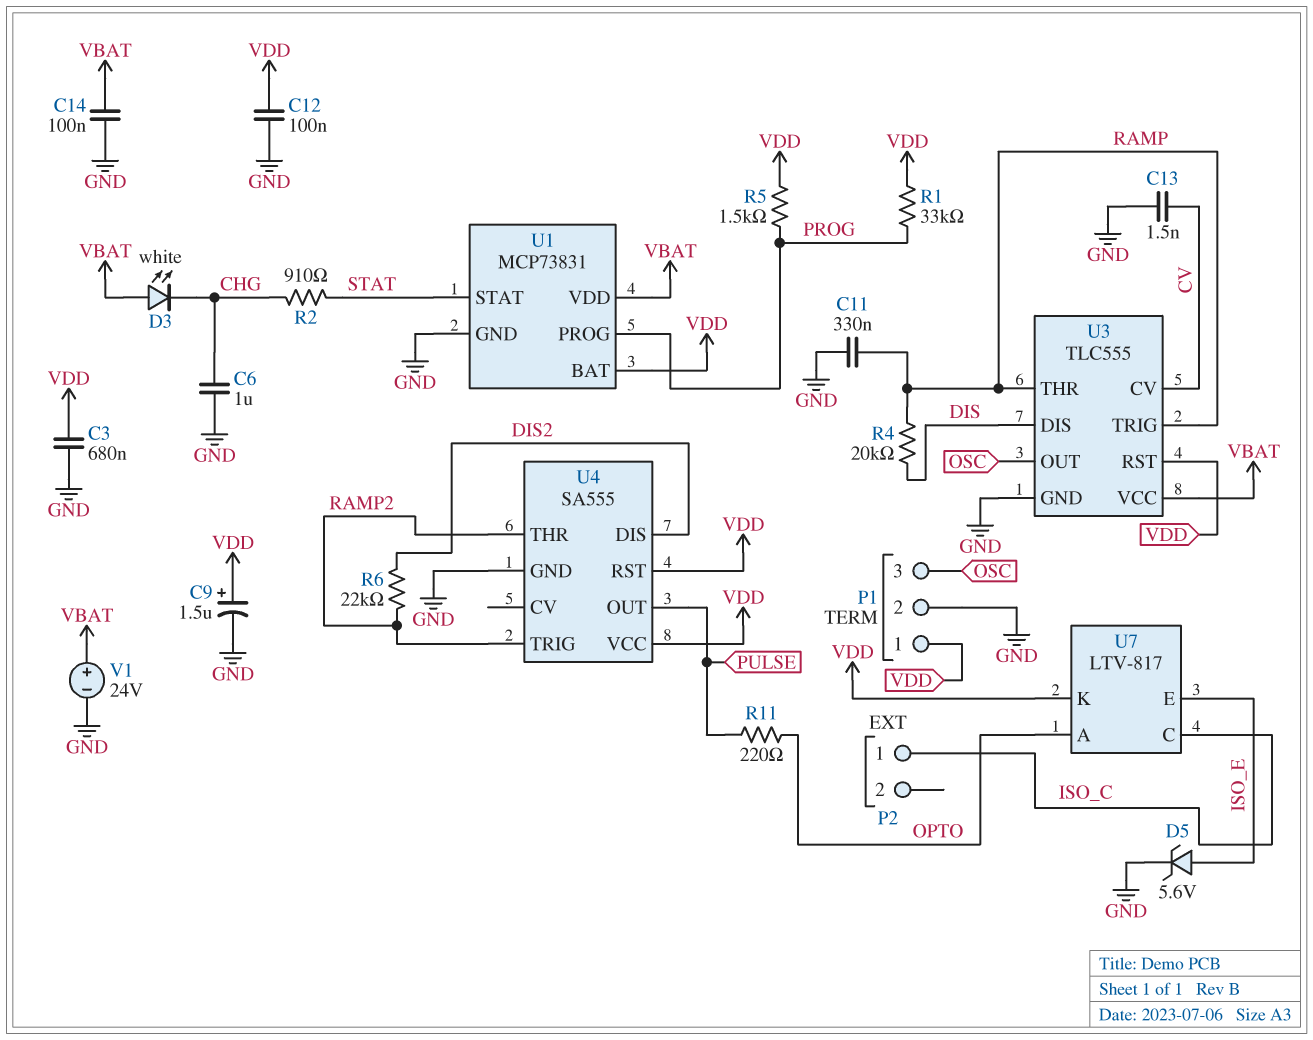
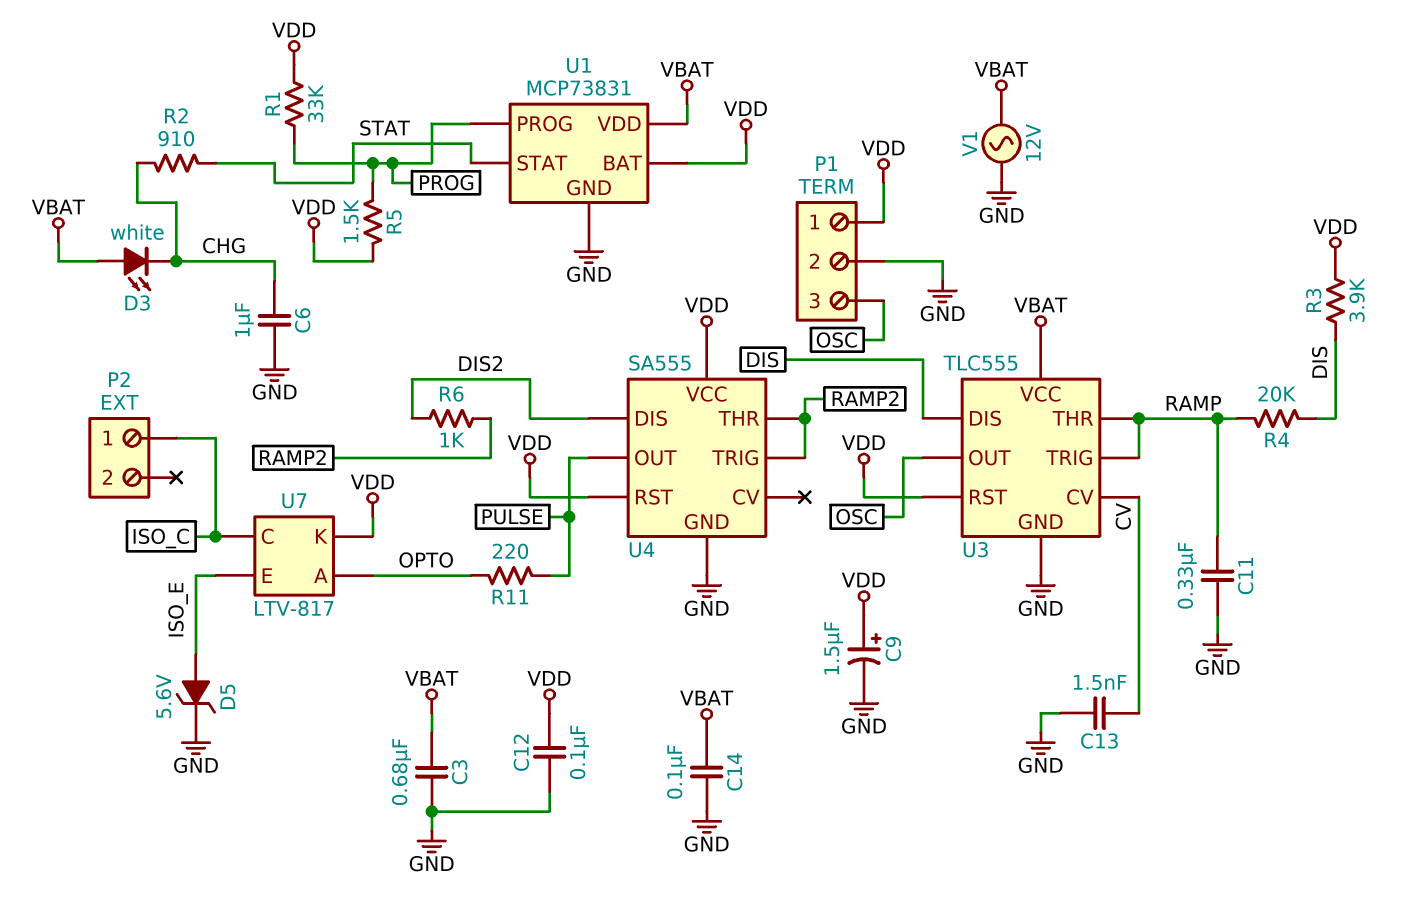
C3: 680nF (GND, VDD) -> 680nF (GND, VBAT)
R3: none -> 3.9k (DIS, VDD)
R6: 22k (DIS2, RAMP2) -> 1k (DIS2, RAMP2)
V1: 24V (plus VBAT, minus GND) -> AC 12V (GND, VBAT)

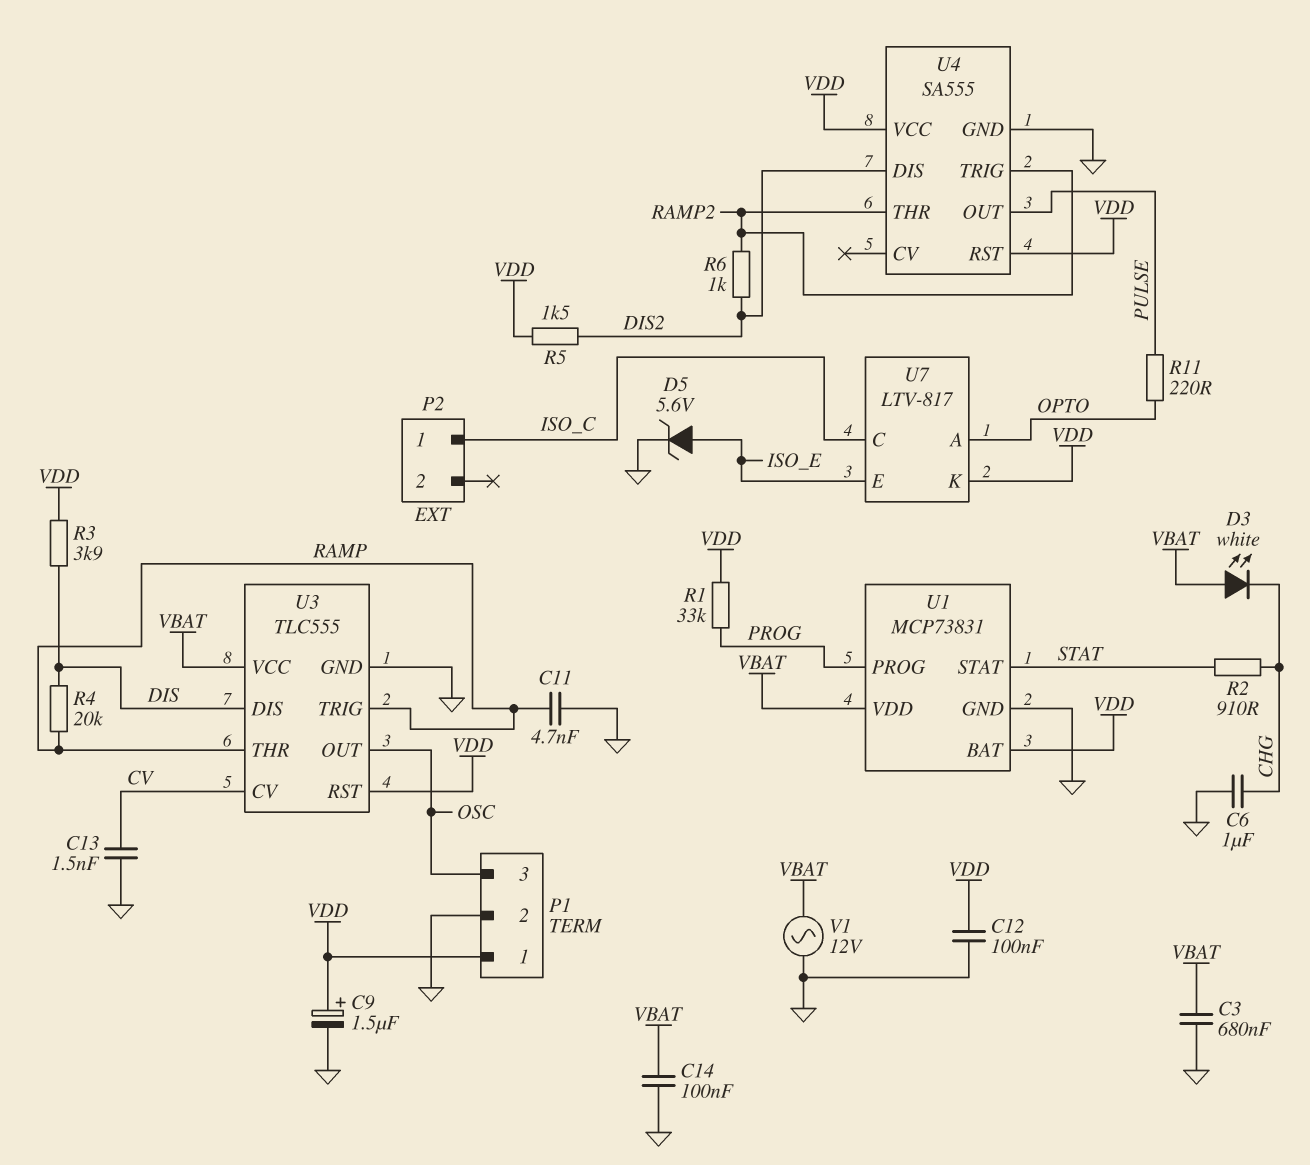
C11: 330nF (GND, RAMP) -> 4.7nF (GND, RAMP)
R5: 1.5k (PROG, VDD) -> 1.5k (DIS2, VDD)

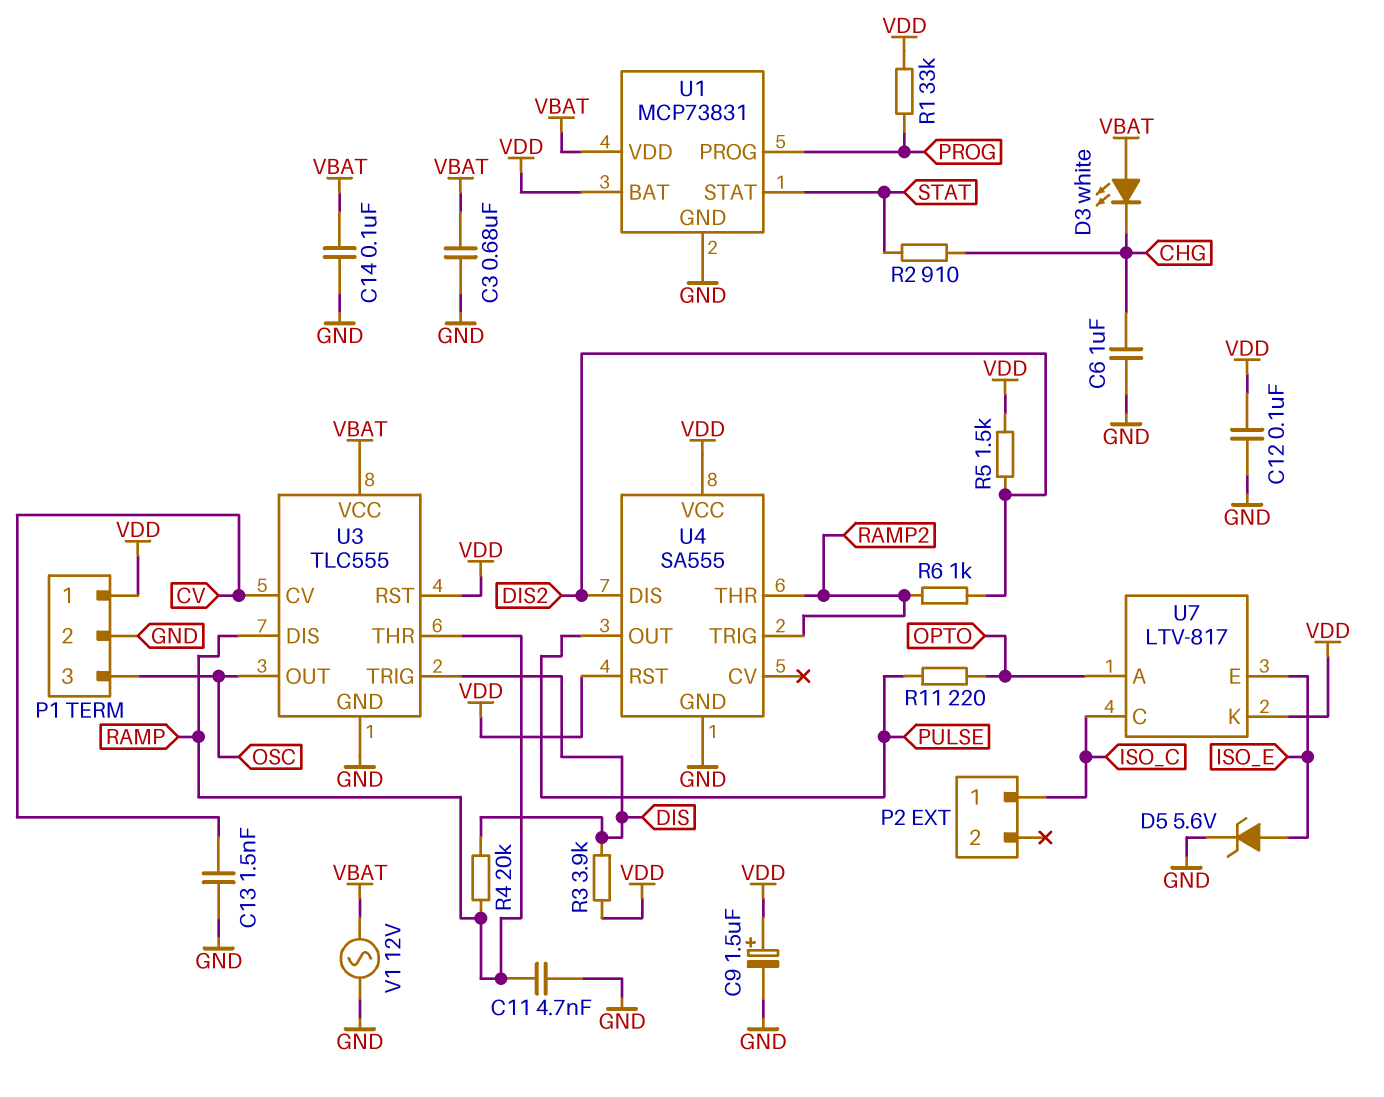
U3 pin DIS: DIS -> RAMP
U3 pin TRIG: RAMP -> DIS

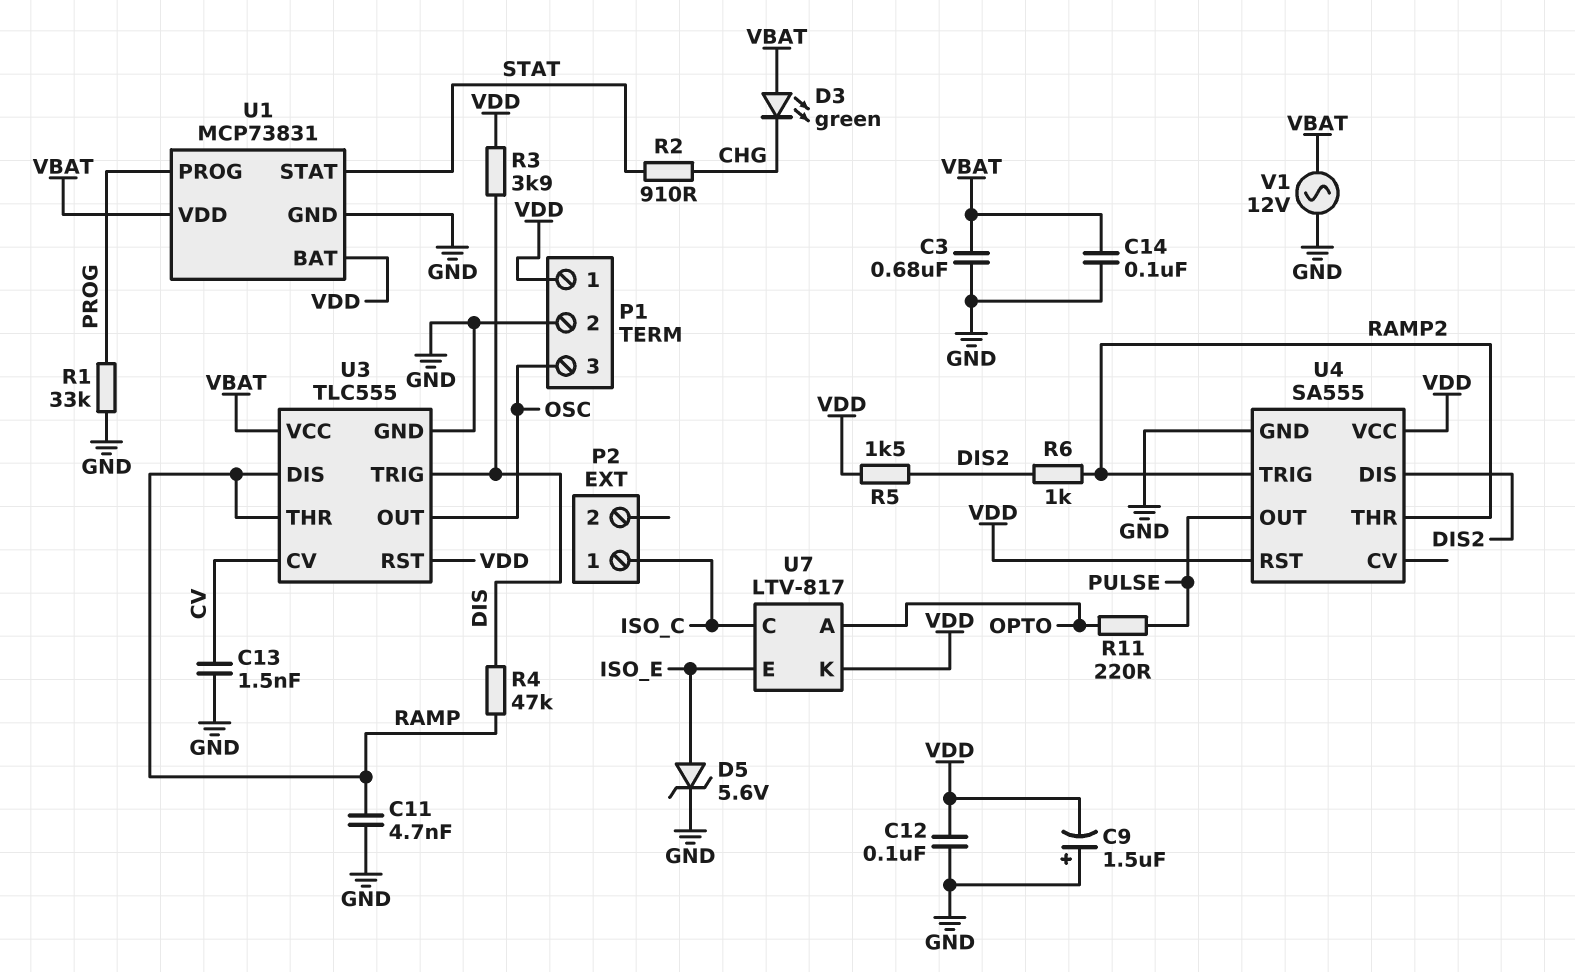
C6: 1uF (CHG, GND) -> none
C9: 1.5uF (plus VDD, minus GND) -> 1.5uF (plus GND, minus VDD)
D3: LED white (A VBAT, K CHG) -> LED green (A VBAT, K CHG)
R1: 33k (PROG, VDD) -> 33k (GND, PROG)
R4: 20k (DIS, RAMP) -> 47k (DIS, RAMP)

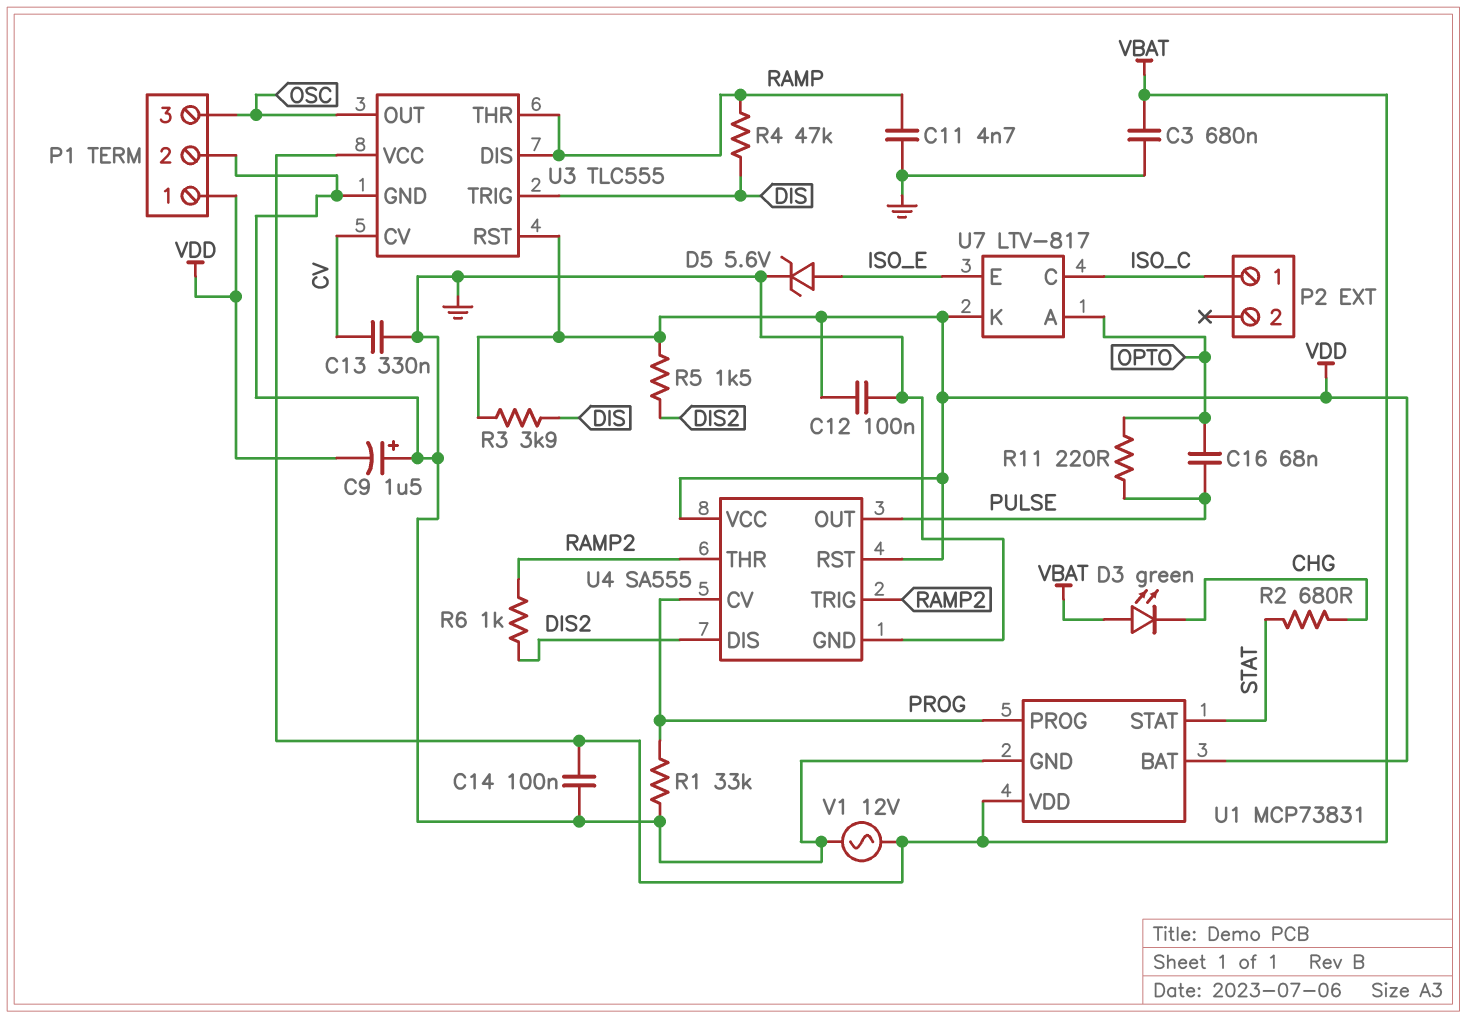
C13: 1.5nF (CV, GND) -> 330nF (CV, GND)
C16: none -> 68nF (OPTO, PULSE)
R2: 910 (CHG, STAT) -> 680 (CHG, STAT)
U4 pin CV: none -> PROG

